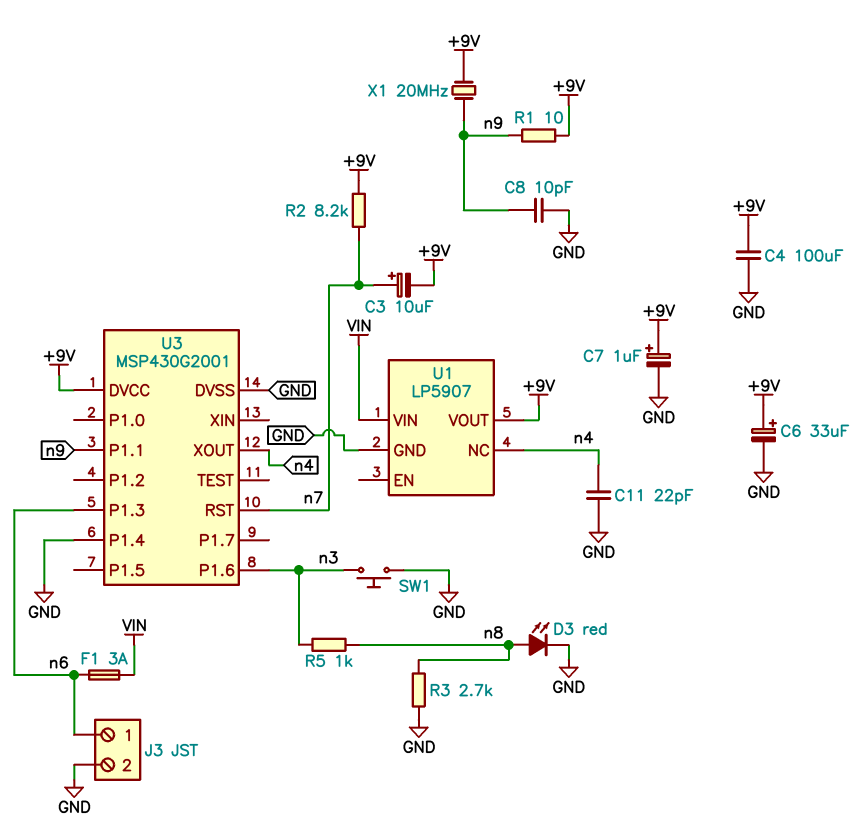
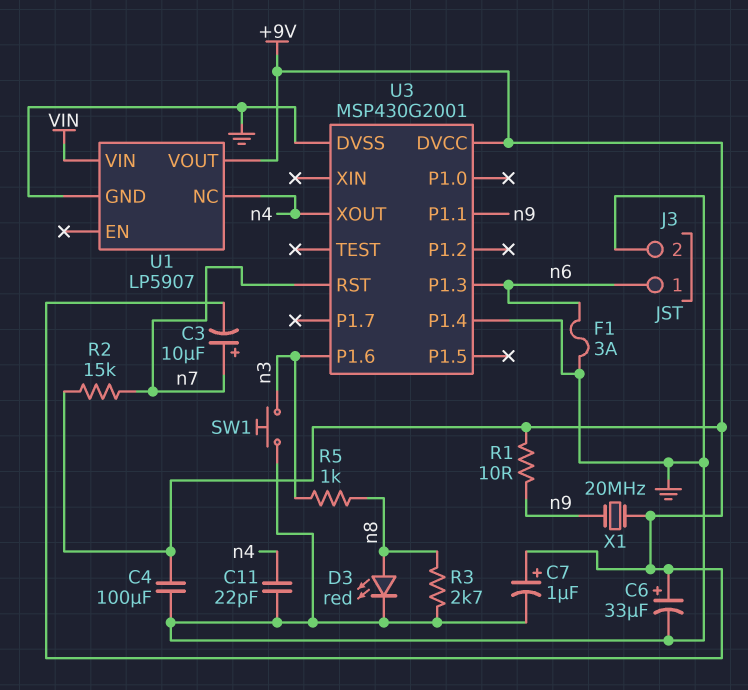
C8: 10pF (GND, n9) -> none
F1: 3A (VIN, n6) -> 3A (GND, n6)
R2: 8.2k (+9V, n7) -> 15k (+9V, n7)

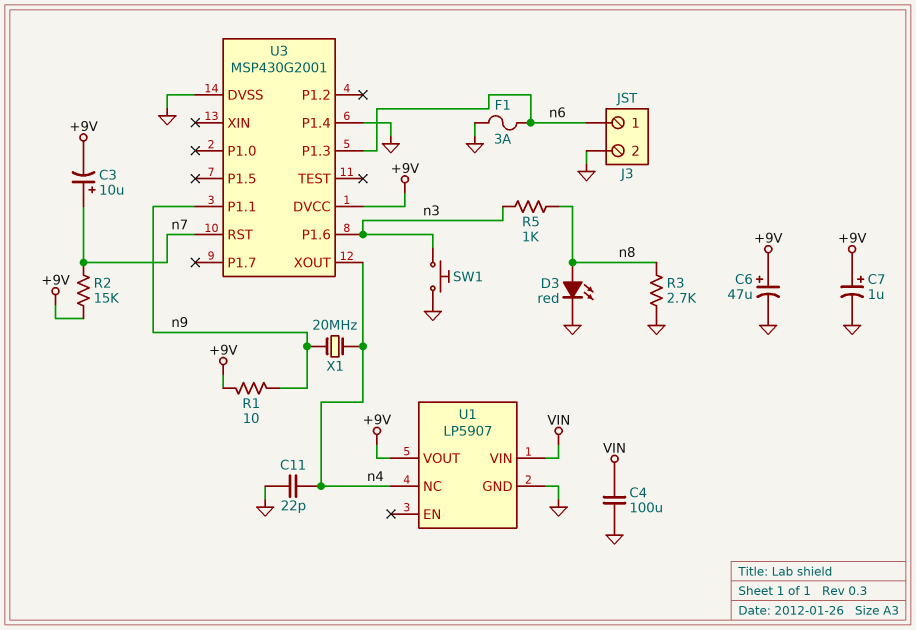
C4: 100uF (+9V, GND) -> 100uF (GND, VIN)
C6: 33uF (plus +9V, minus GND) -> 47uF (plus +9V, minus GND)
X1: 20MHz (+9V, n9) -> 20MHz (n4, n9)

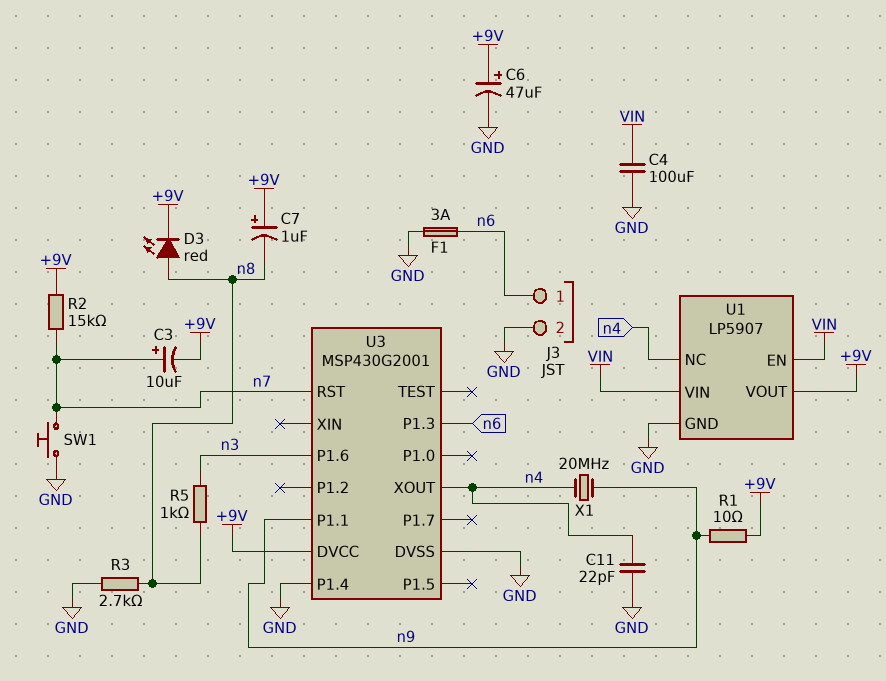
C7: 1uF (plus +9V, minus GND) -> 1uF (plus +9V, minus n8)
D3: LED red (A n8, K GND) -> LED red (A n8, K +9V)
SW1: button (GND, n3) -> button (GND, n7)
U1 pin EN: none -> VIN

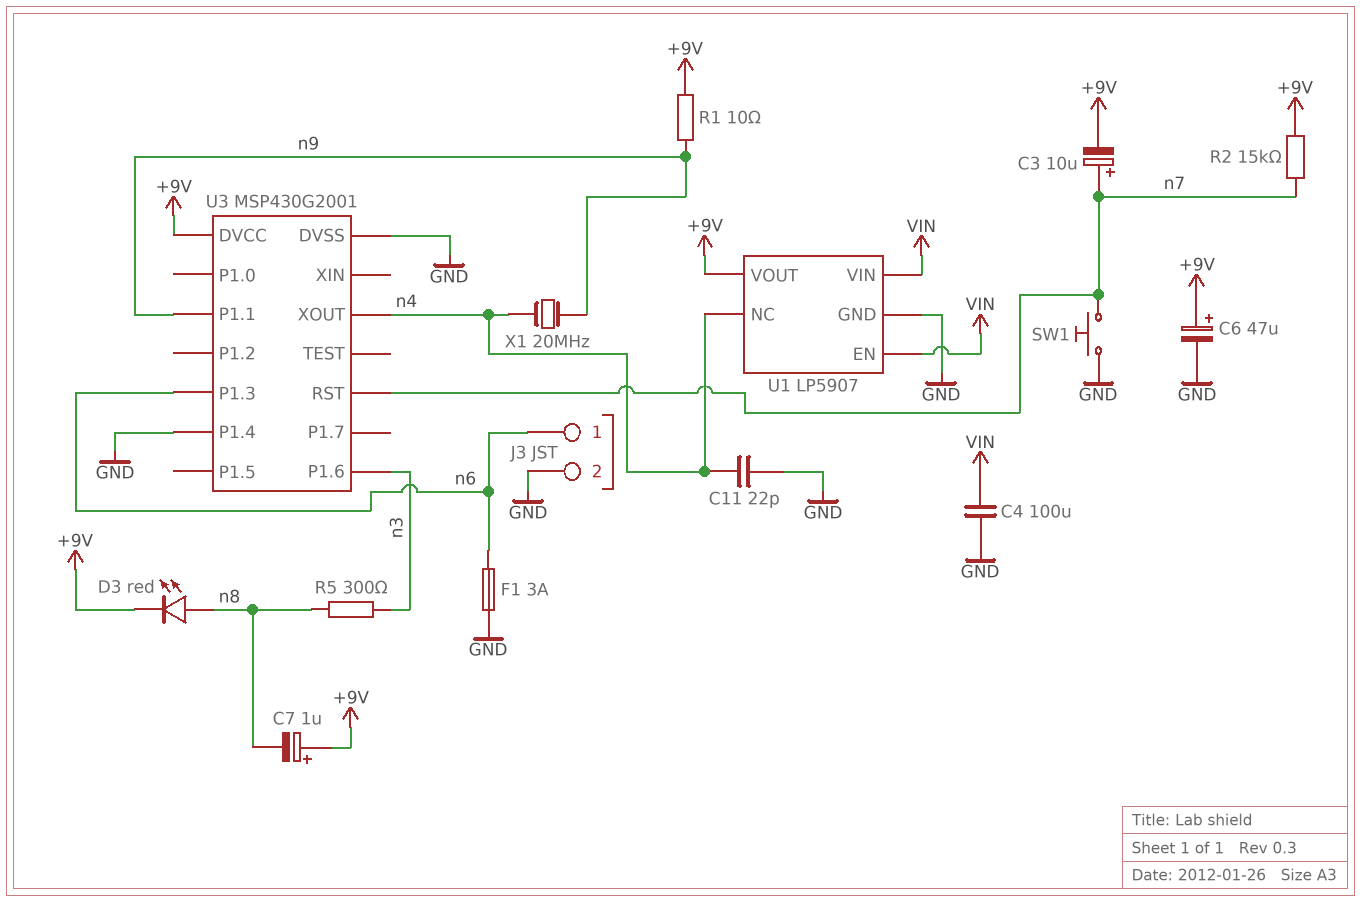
R3: 2.7k (GND, n8) -> none
R5: 1k (n3, n8) -> 300 (n3, n8)

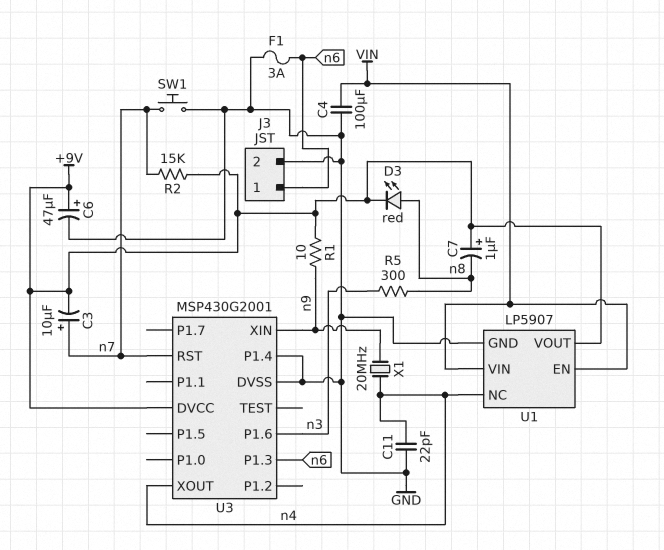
U3 pin P1.1: n9 -> none
U3 pin XIN: none -> n9

